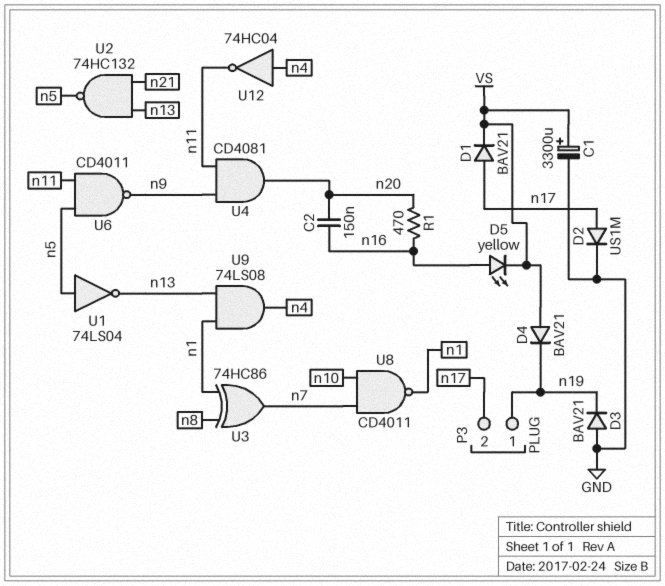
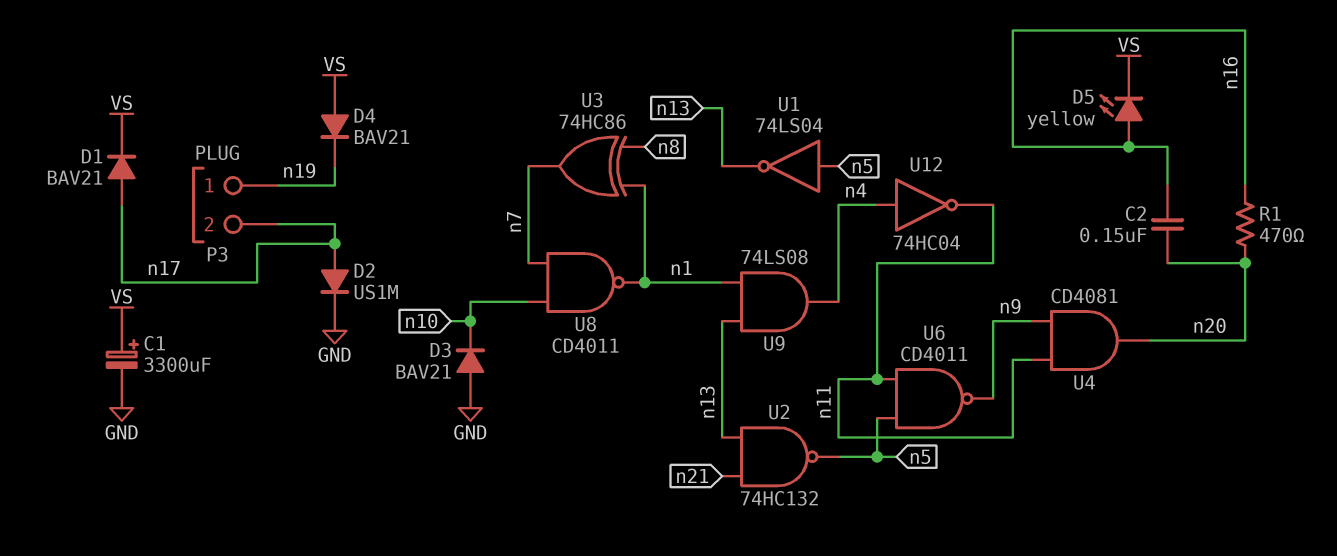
D3: diode BAV21 (A GND, K n19) -> diode BAV21 (A GND, K n10)

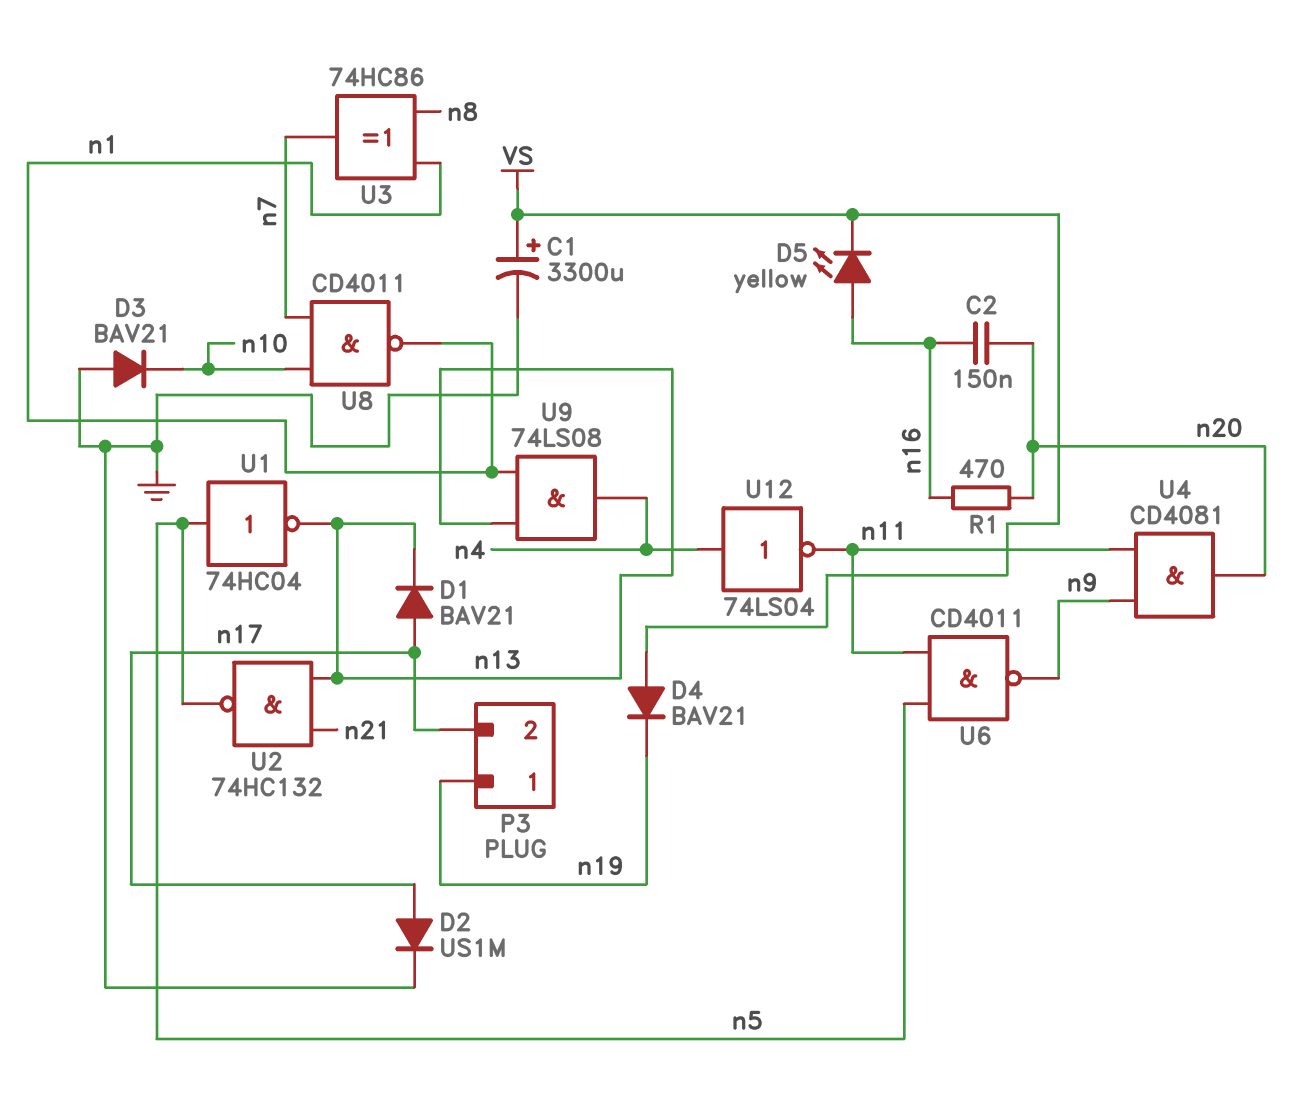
D1: diode BAV21 (A n17, K VS) -> diode BAV21 (A n17, K n13)
U1: NOT 74LS04 (in n5, out n13) -> NOT 74HC04 (in n5, out n13)
U12: NOT 74HC04 (in n4, out n11) -> NOT 74LS04 (in n4, out n11)

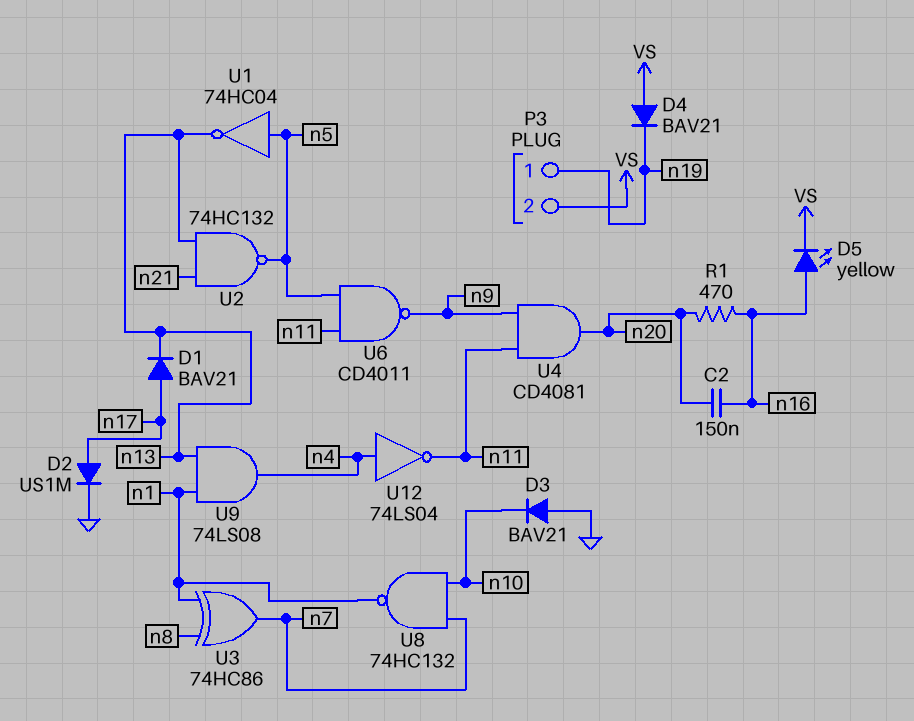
C1: 3300uF (plus VS, minus GND) -> none
P3 pin 2: n17 -> VS
U8: NAND CD4011 (in n7, in n10, out n1) -> NAND 74HC132 (in n7, in n10, out n1)

